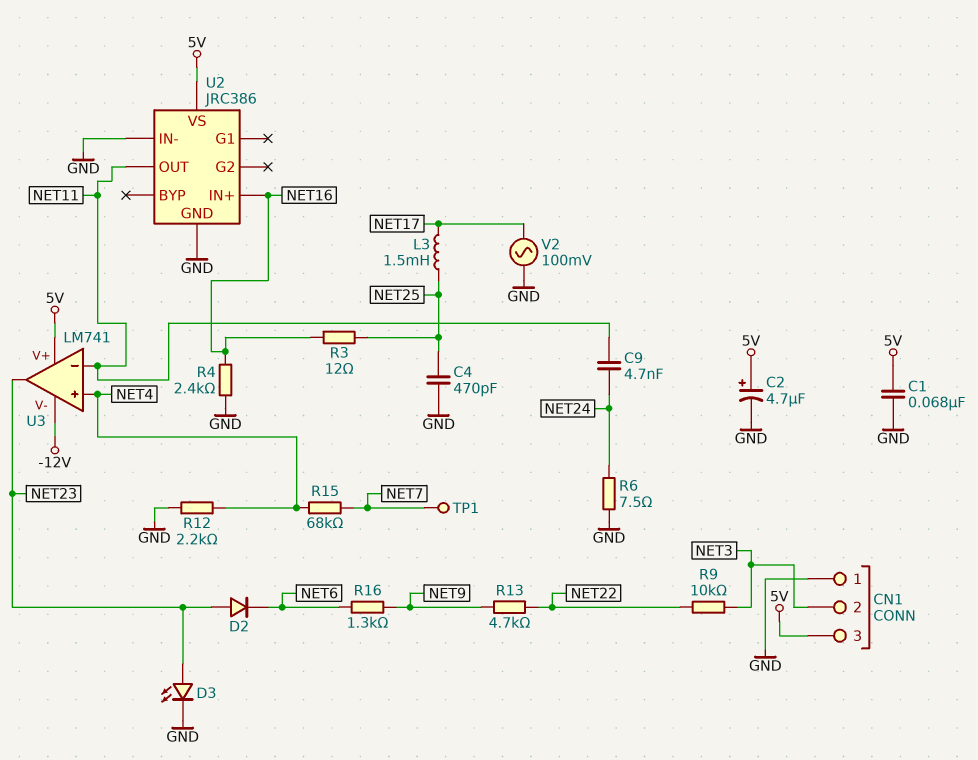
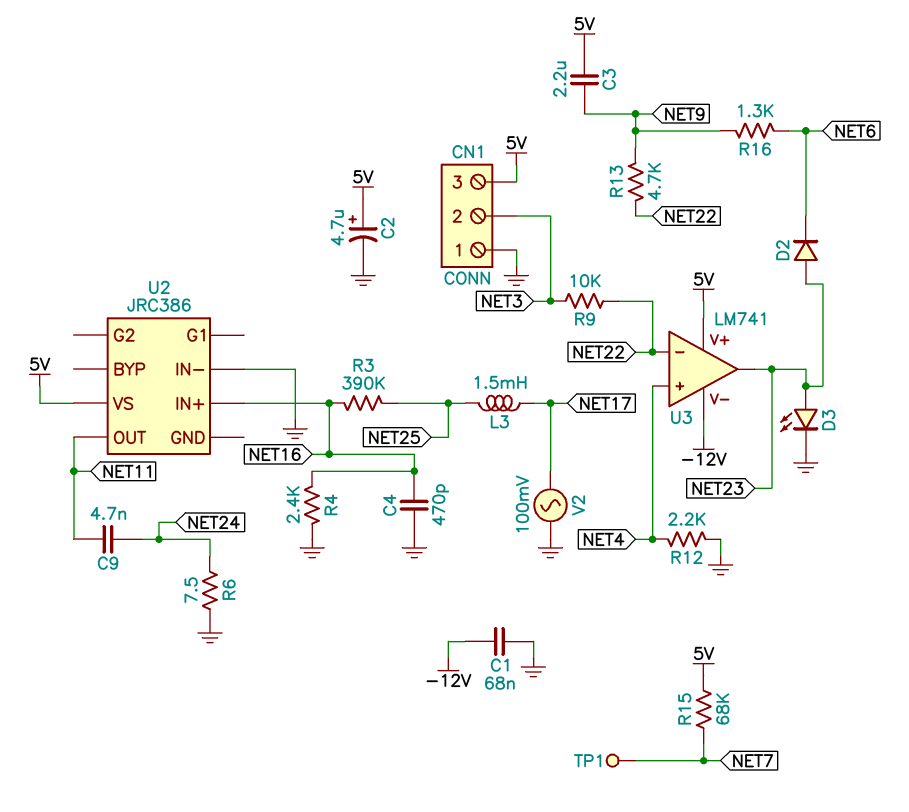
C1: 68nF (5V, GND) -> 68nF (-12V, GND)
C3: none -> 2.2uF (5V, NET9)
C4: 470pF (GND, NET25) -> 470pF (GND, NET16)
R3: 12 (NET16, NET25) -> 390k (NET16, NET25)
R15: 68k (NET4, NET7) -> 68k (5V, NET7)
U2 pin GND: GND -> none
U3 pin in-: NET11 -> NET22

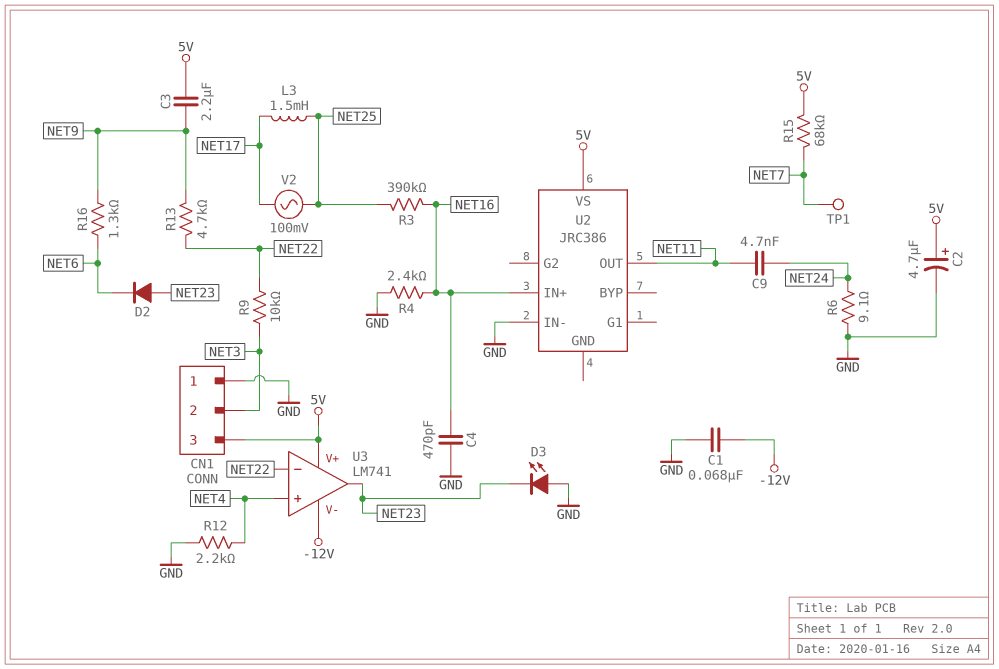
D3: LED (A NET23, K GND) -> LED (A GND, K NET23)
R6: 7.5 (GND, NET24) -> 9.1 (GND, NET24)
V2: AC 100mV (GND, NET17) -> AC 100mV (NET17, NET25)

